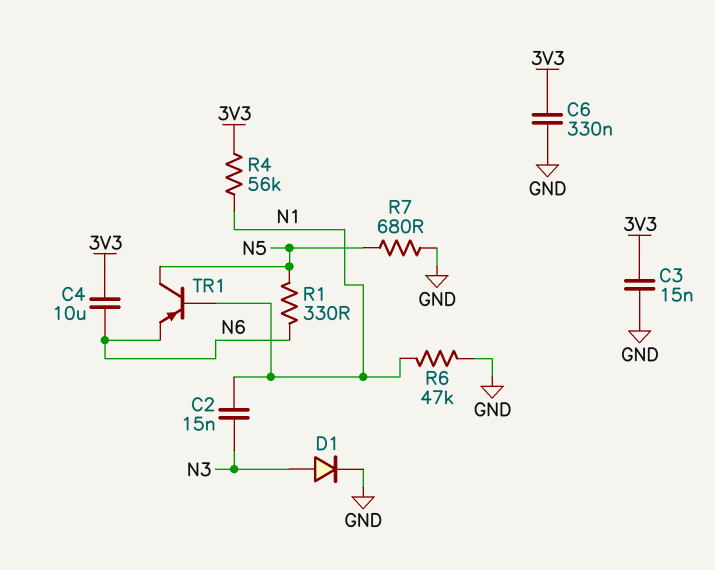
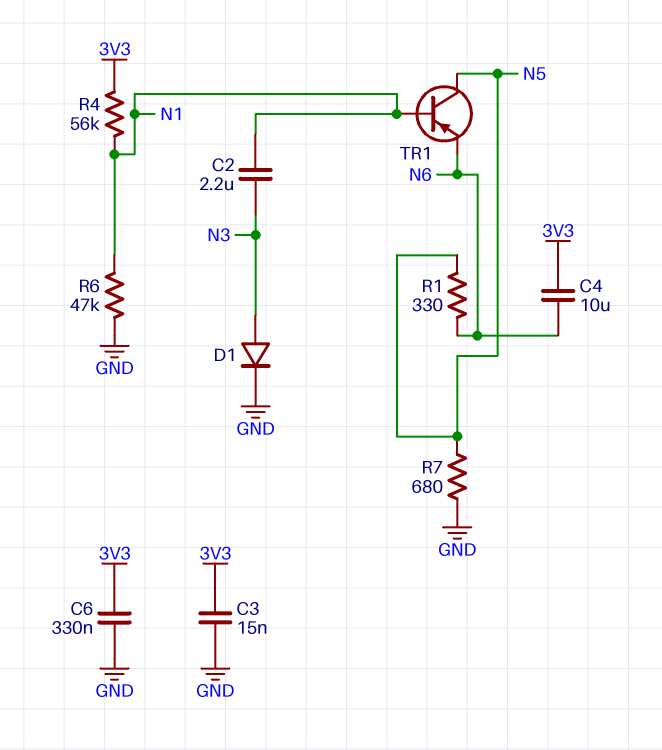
C2: 15nF (N1, N3) -> 2.2uF (N1, N3)

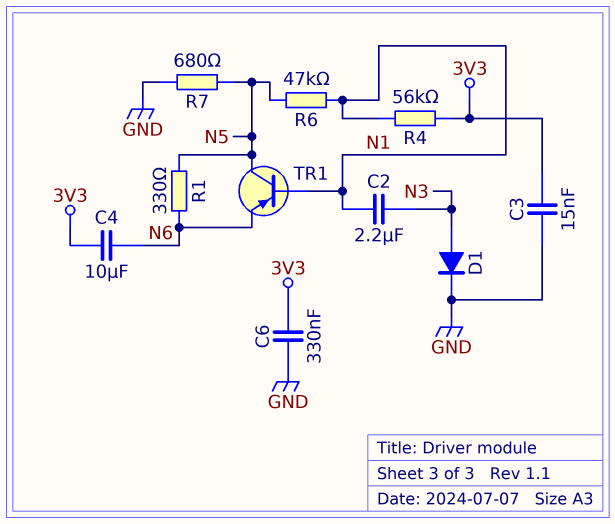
R6: 47k (GND, N1) -> 47k (N1, N5)

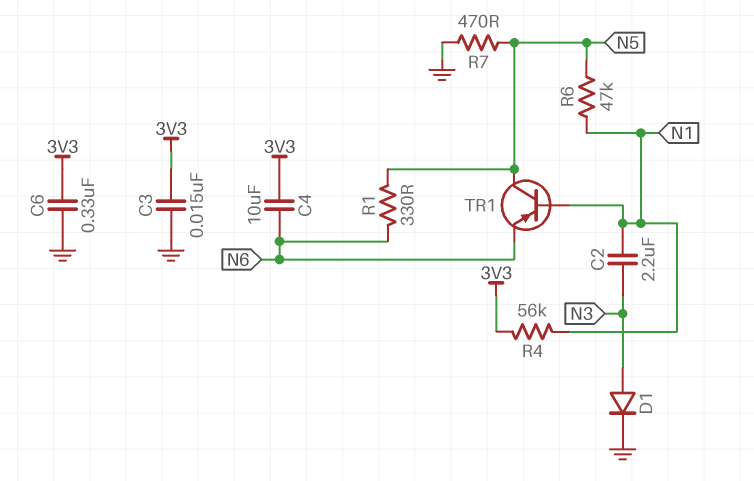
R7: 680 (GND, N5) -> 470 (GND, N5)

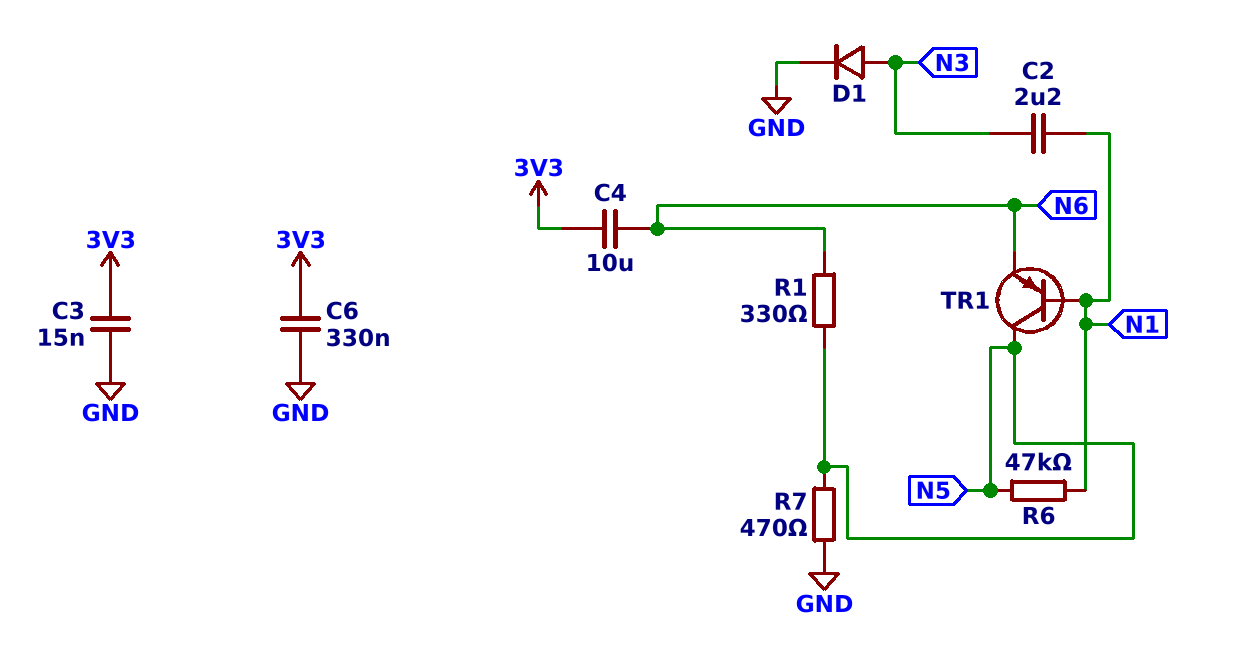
R4: 56k (3V3, N1) -> none

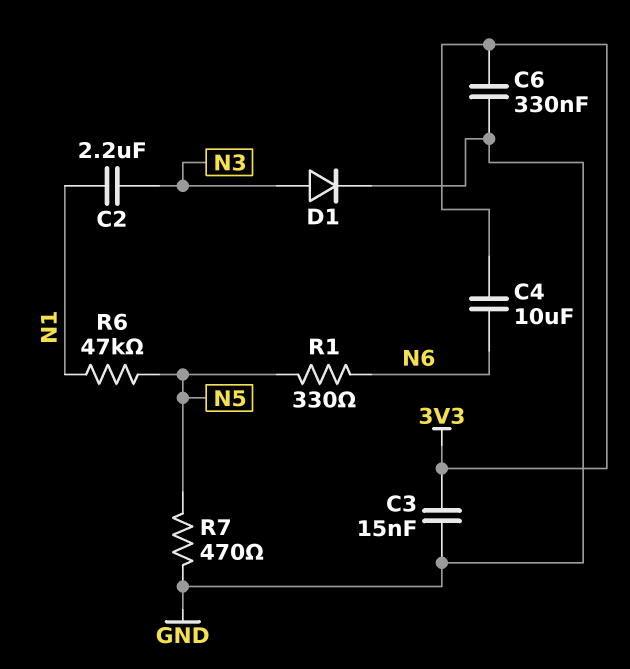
TR1: PNP (B N1, C N5, E N6) -> none

